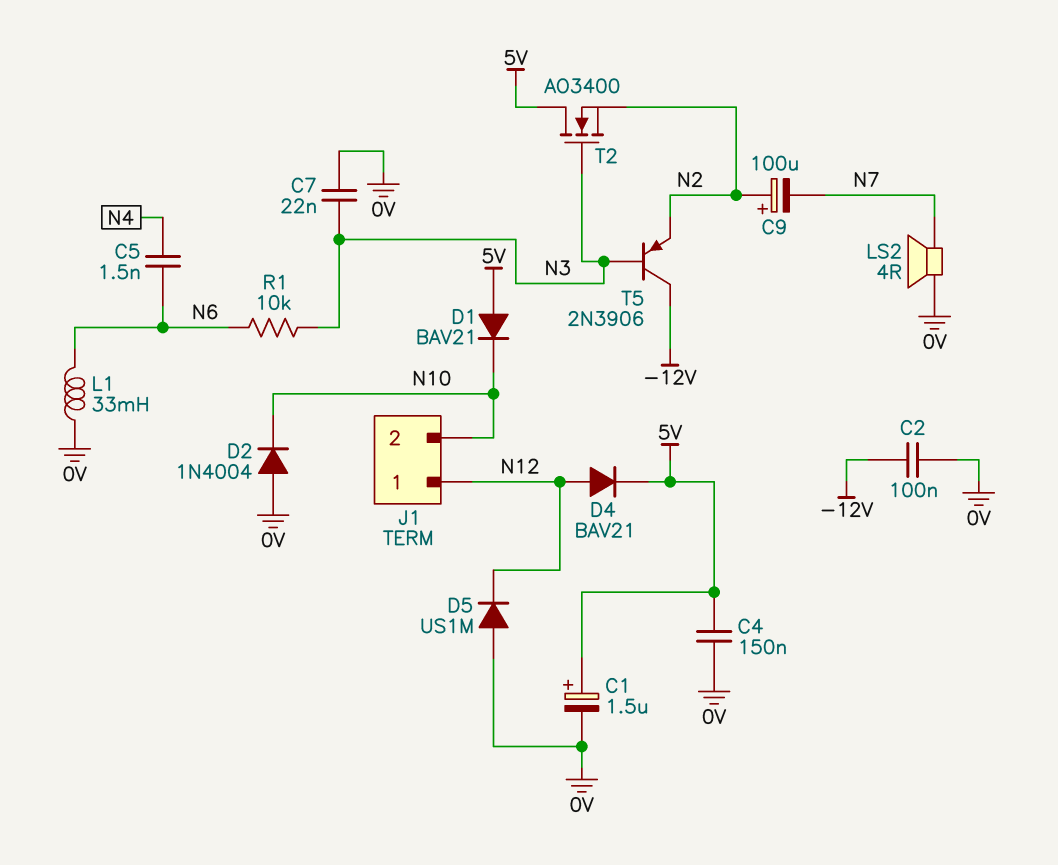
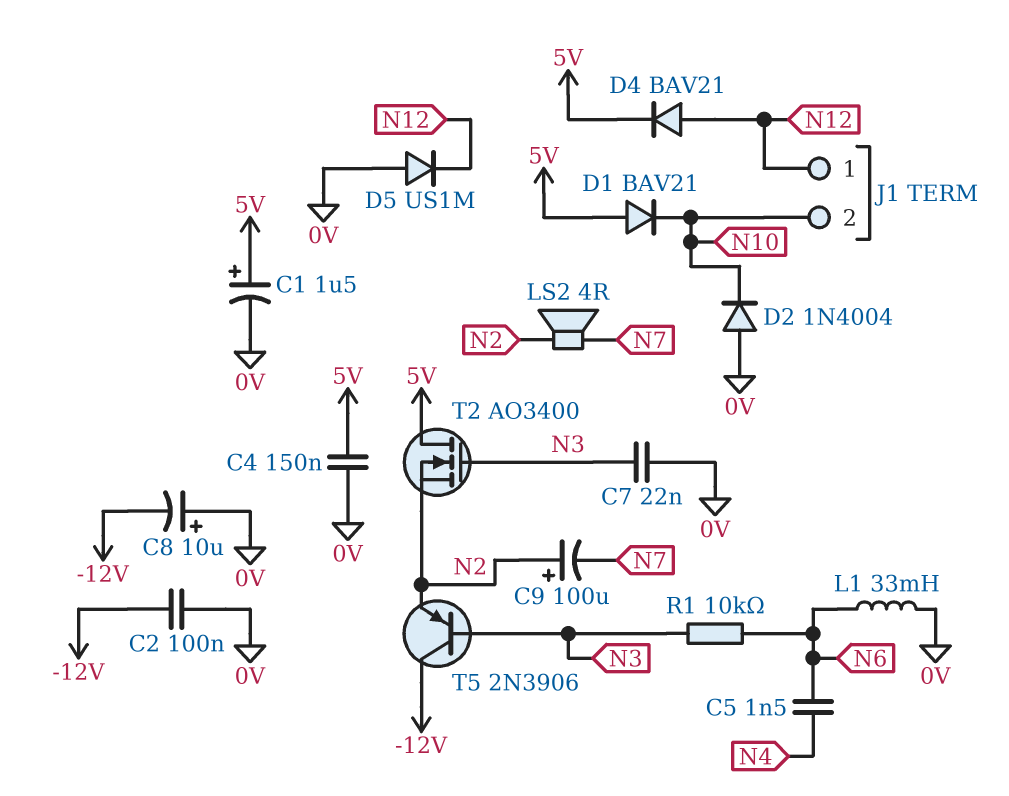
C8: none -> 10uF (plus 0V, minus -12V)
LS2: speaker 4R (0V, N7) -> speaker 4R (N2, N7)

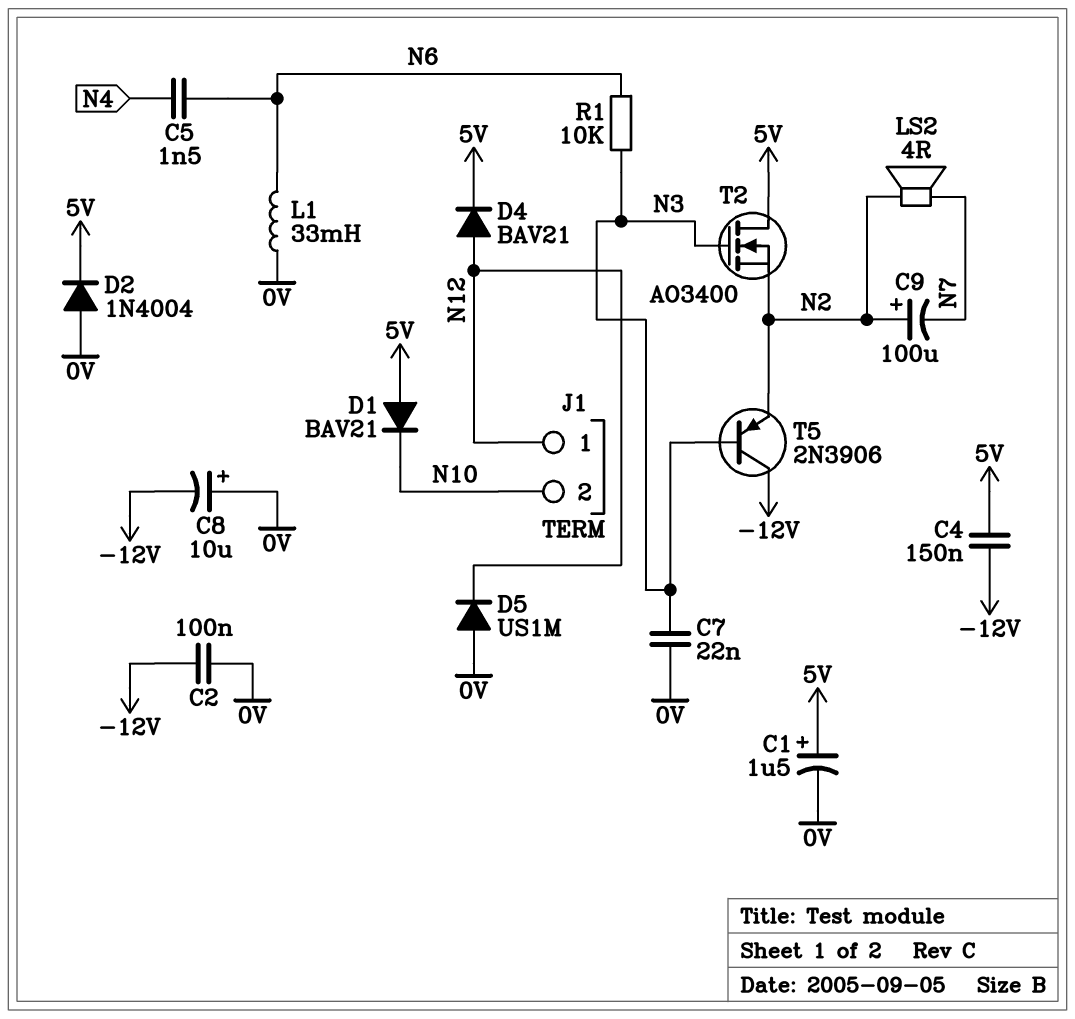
C4: 150nF (0V, 5V) -> 150nF (-12V, 5V)
D2: diode 1N4004 (A 0V, K N10) -> diode 1N4004 (A 0V, K 5V)

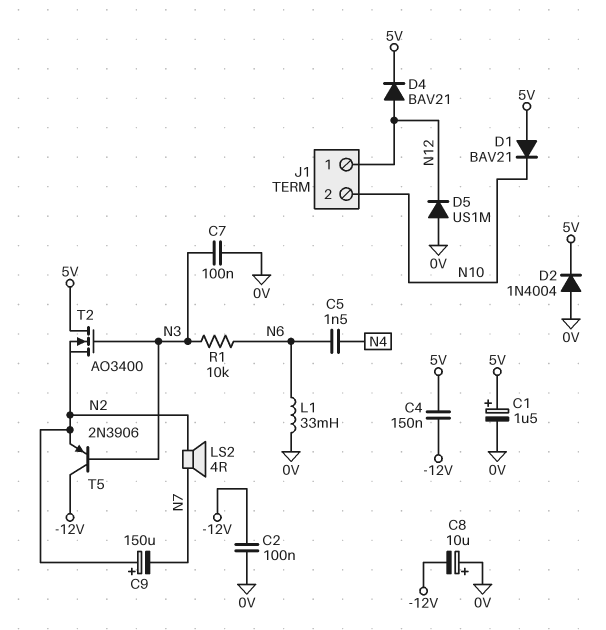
C7: 22nF (0V, N3) -> 100nF (0V, N3)
C9: 100uF (plus N2, minus N7) -> 150uF (plus N2, minus N7)

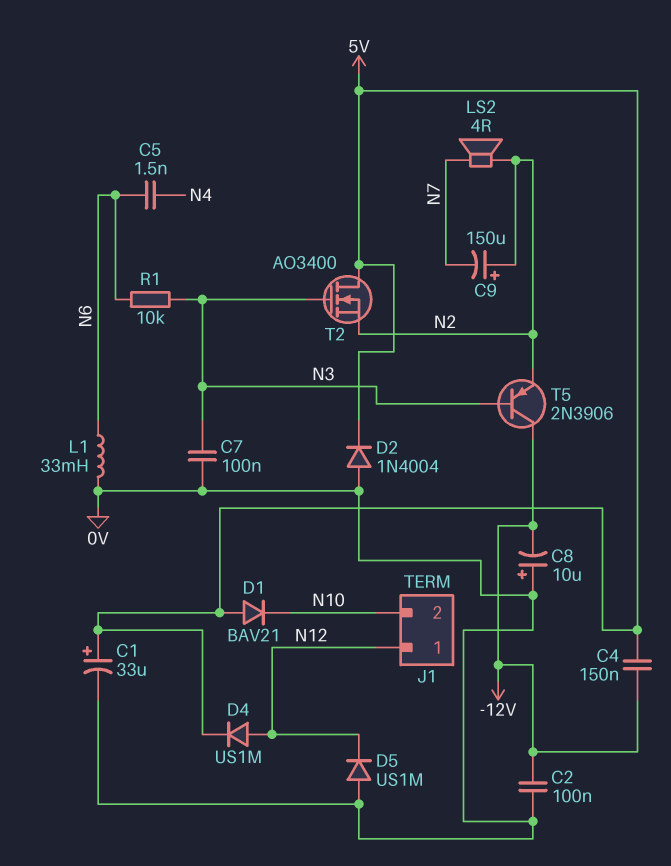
C1: 1.5uF (plus 5V, minus 0V) -> 33uF (plus 5V, minus 0V)
D4: diode BAV21 (A N12, K 5V) -> diode US1M (A N12, K 5V)

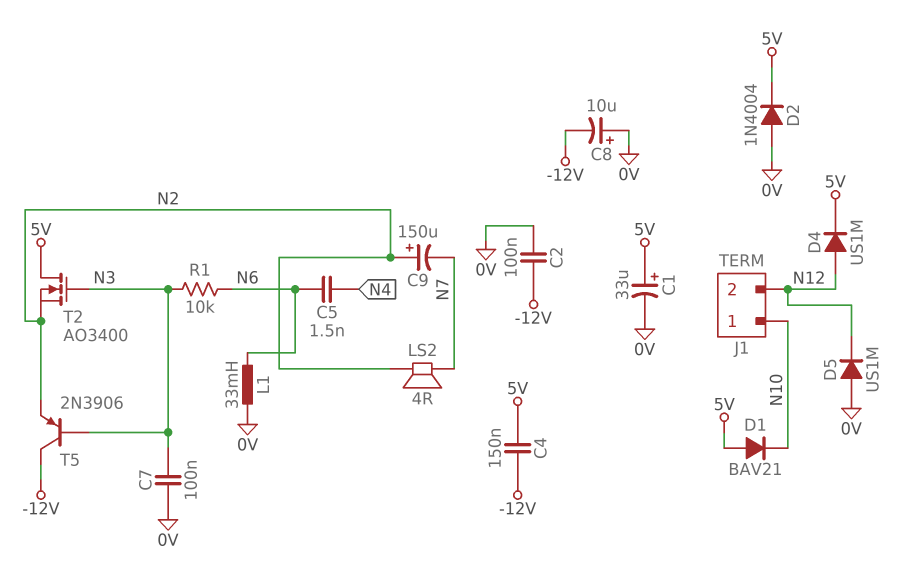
J1 pin 1: N12 -> N10
J1 pin 2: N10 -> N12

